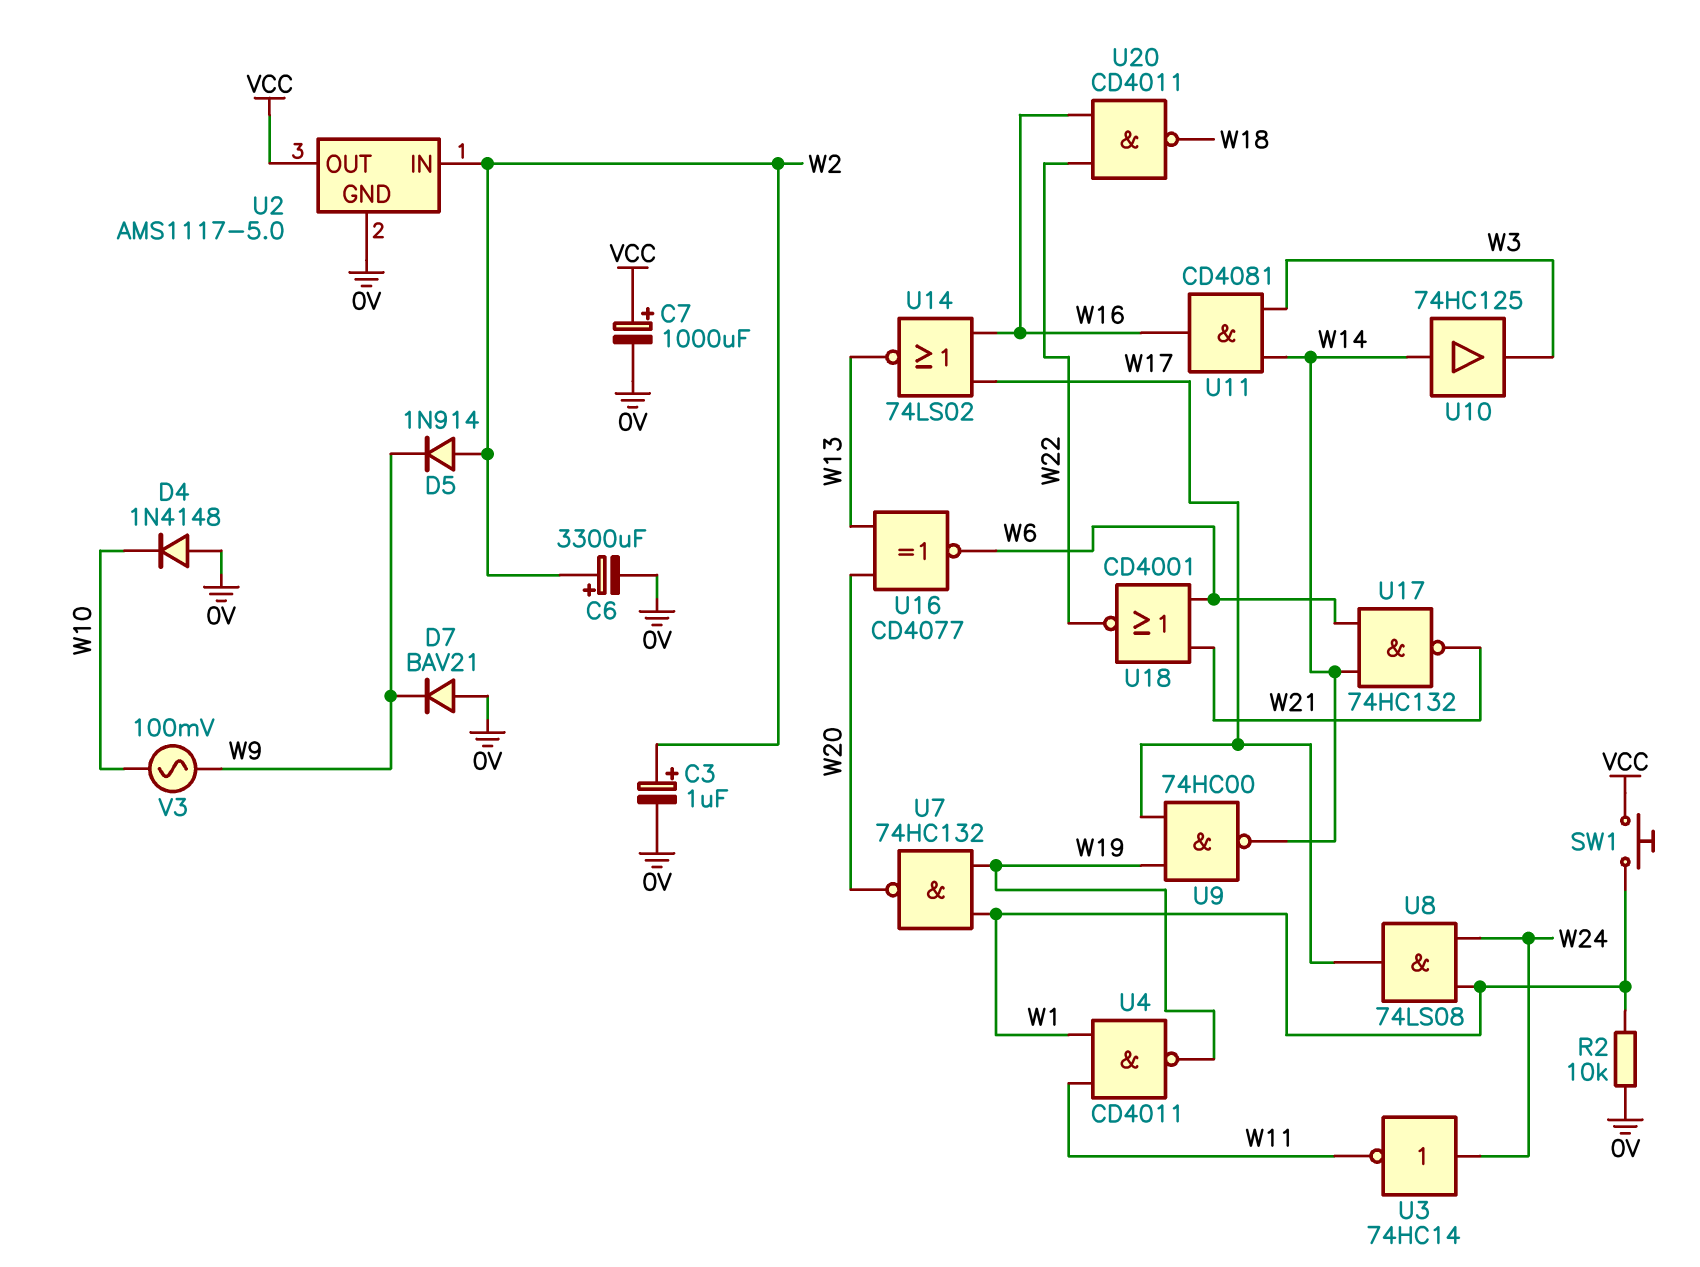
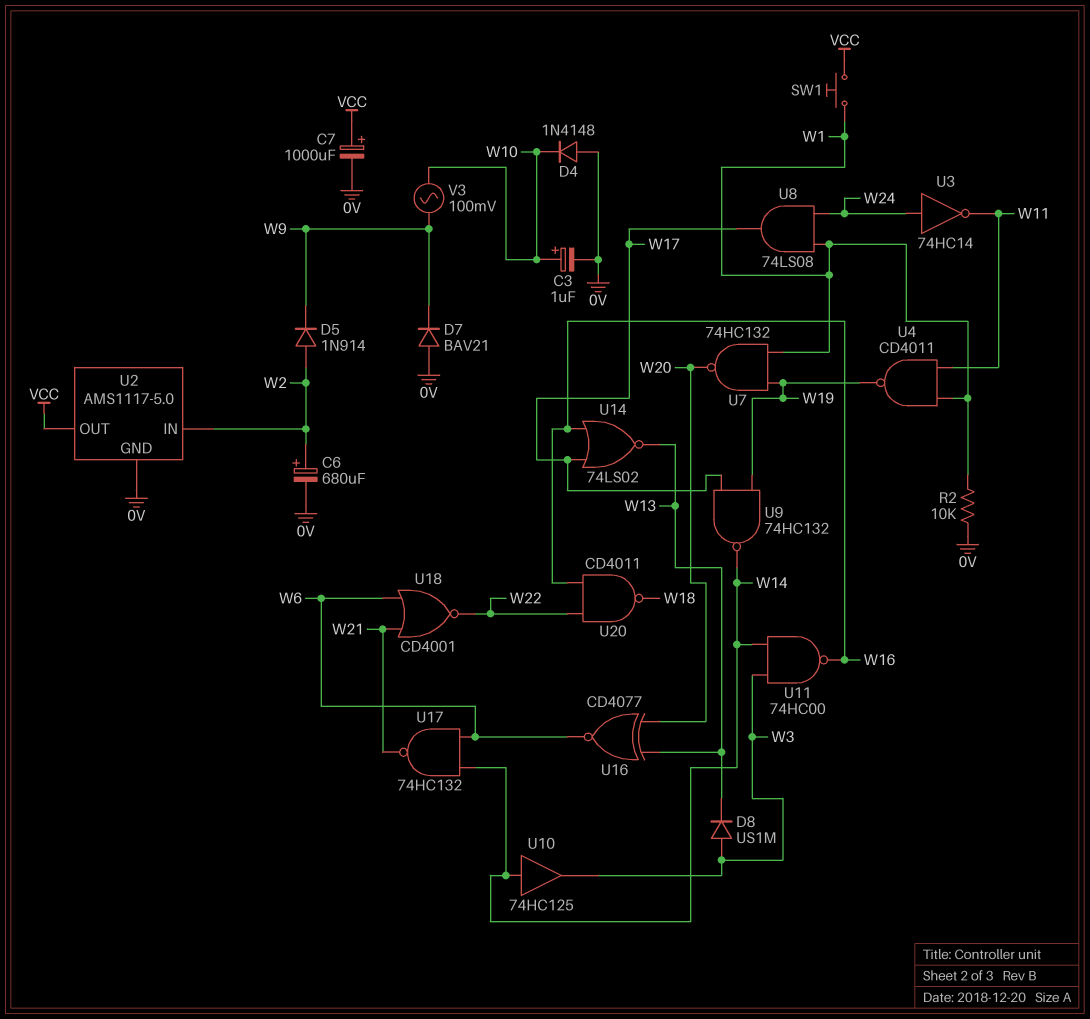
C3: 1uF (plus W2, minus 0V) -> 1uF (plus W10, minus 0V)
C6: 3300uF (plus W2, minus 0V) -> 680uF (plus W2, minus 0V)
D8: none -> diode US1M (A W3, K W13)
U9: NAND 74HC00 (in W17, in W19, out W14) -> NAND 74HC132 (in W17, in W19, out W14)
U11: AND CD4081 (in W3, in W14, out W16) -> NAND 74HC00 (in W3, in W14, out W16)

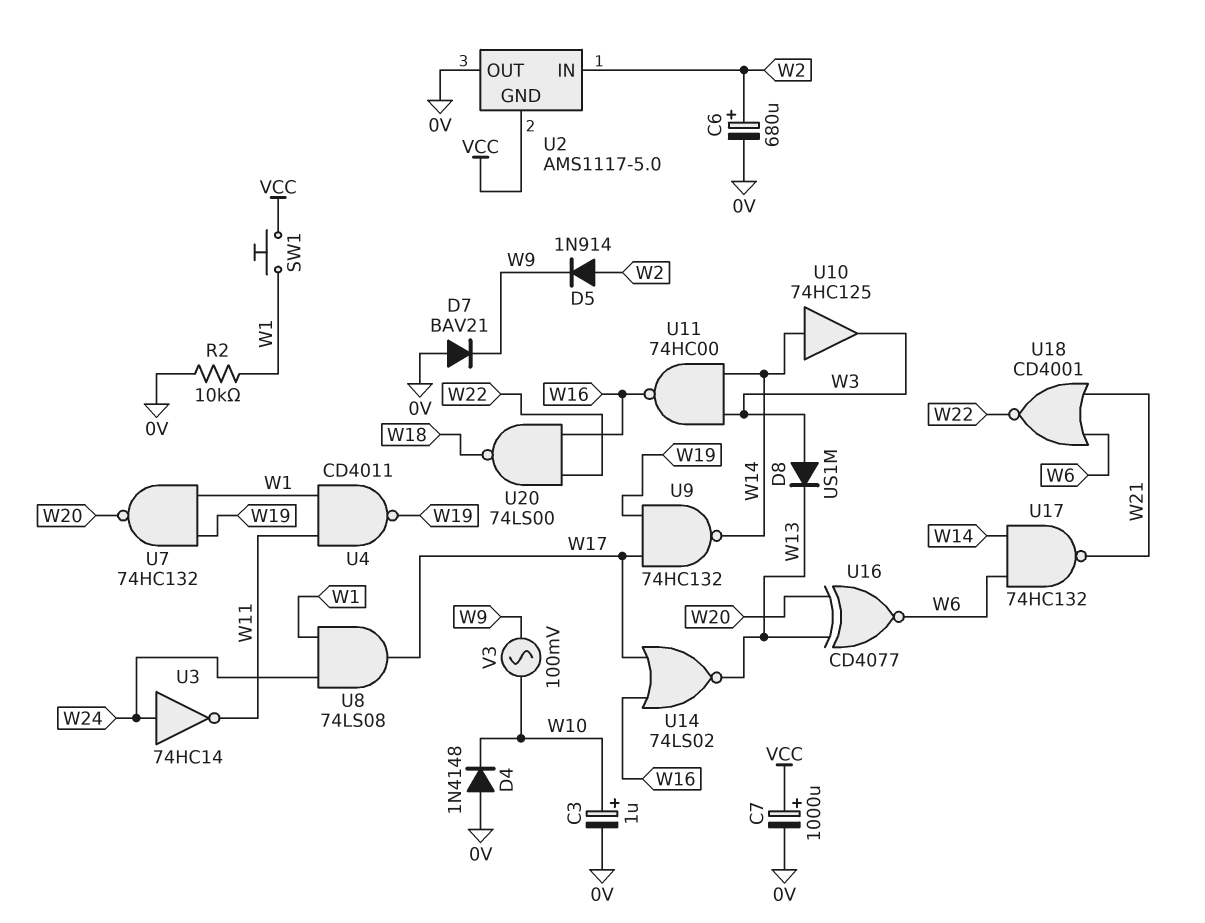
U2 pin GND: 0V -> VCC
U2 pin OUT: VCC -> 0V
U20: NAND CD4011 (in W16, in W22, out W18) -> NAND 74LS00 (in W16, in W22, out W18)

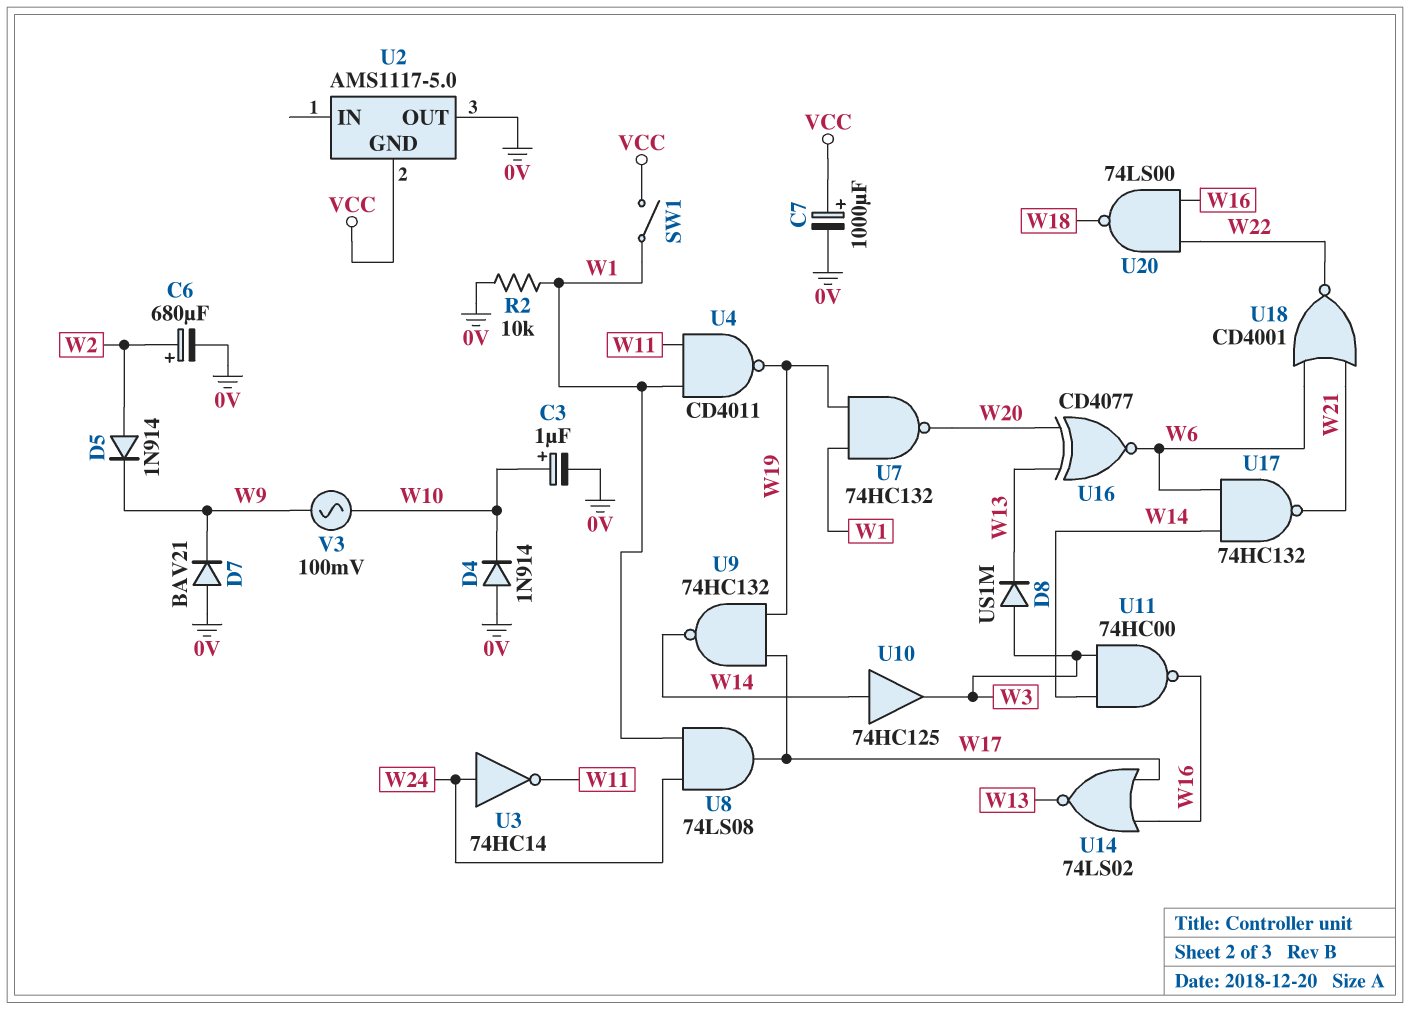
D4: diode 1N4148 (A 0V, K W10) -> diode 1N914 (A 0V, K W10)
SW1: button (VCC, W1) -> switch (VCC, W1)
U2 pin IN: W2 -> none

